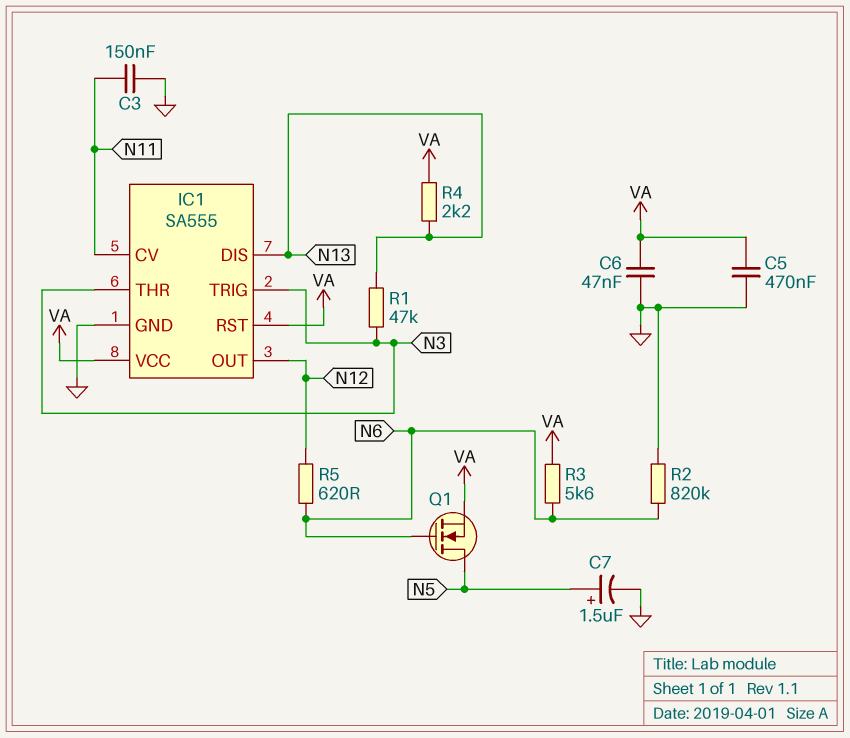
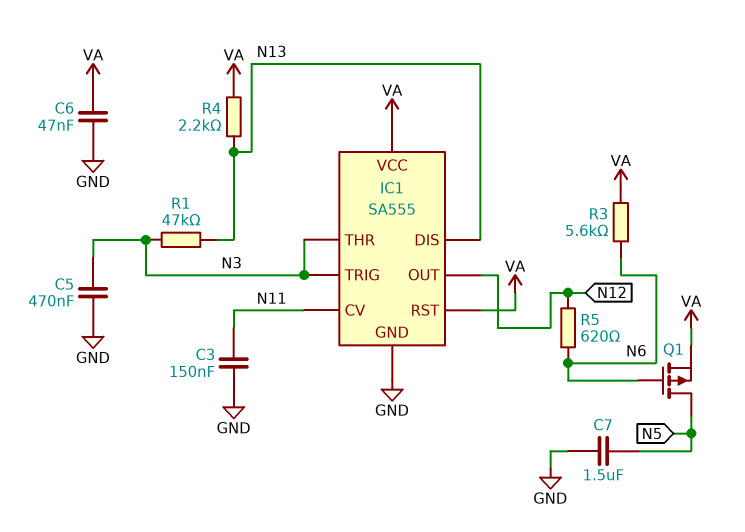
C5: 470nF (GND, VA) -> 470nF (GND, N3)
C7: 1.5uF (plus N5, minus GND) -> 1.5uF (GND, N5)
Q1: NMOS (G N6, D N5, S VA) -> PMOS (G N6, D N5, S VA)
R2: 820k (GND, N6) -> none

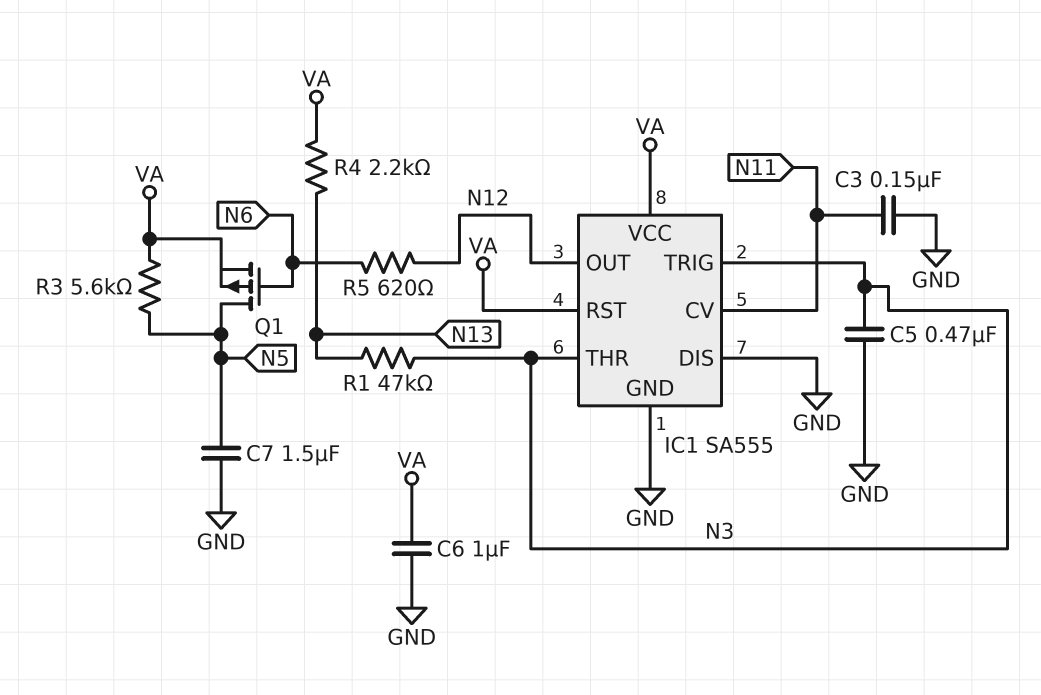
C6: 47nF (GND, VA) -> 1uF (GND, VA)
IC1 pin DIS: N13 -> GND
R3: 5.6k (N6, VA) -> 5.6k (N5, VA)

